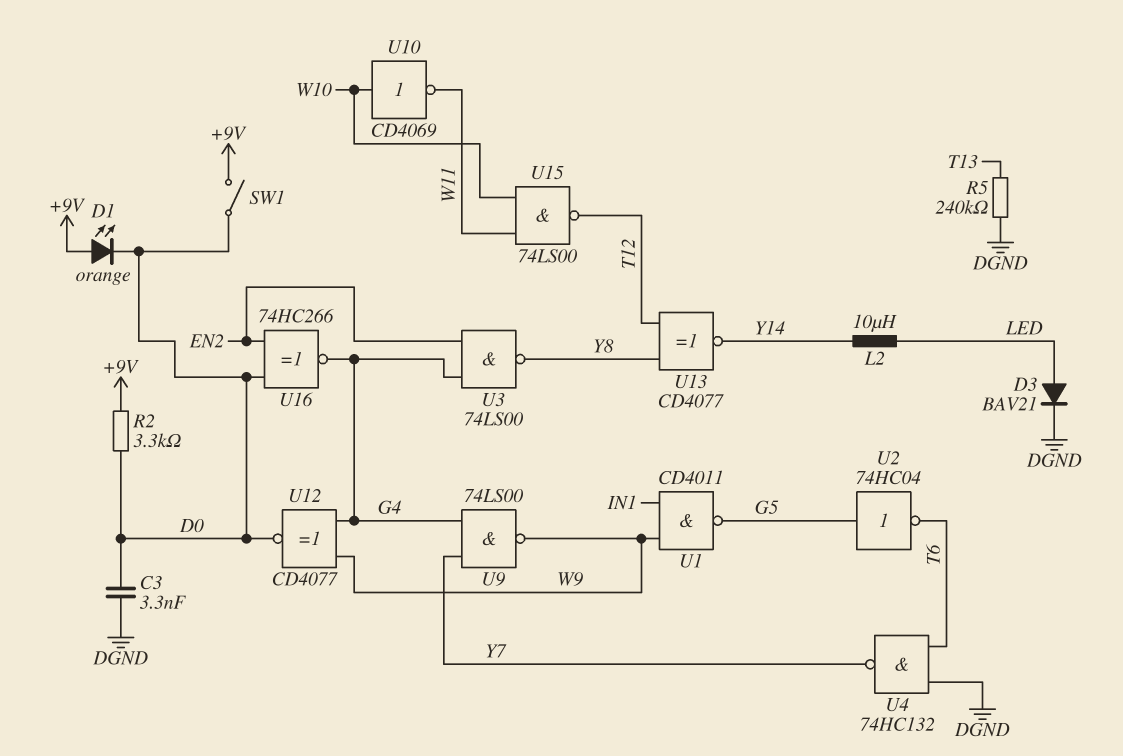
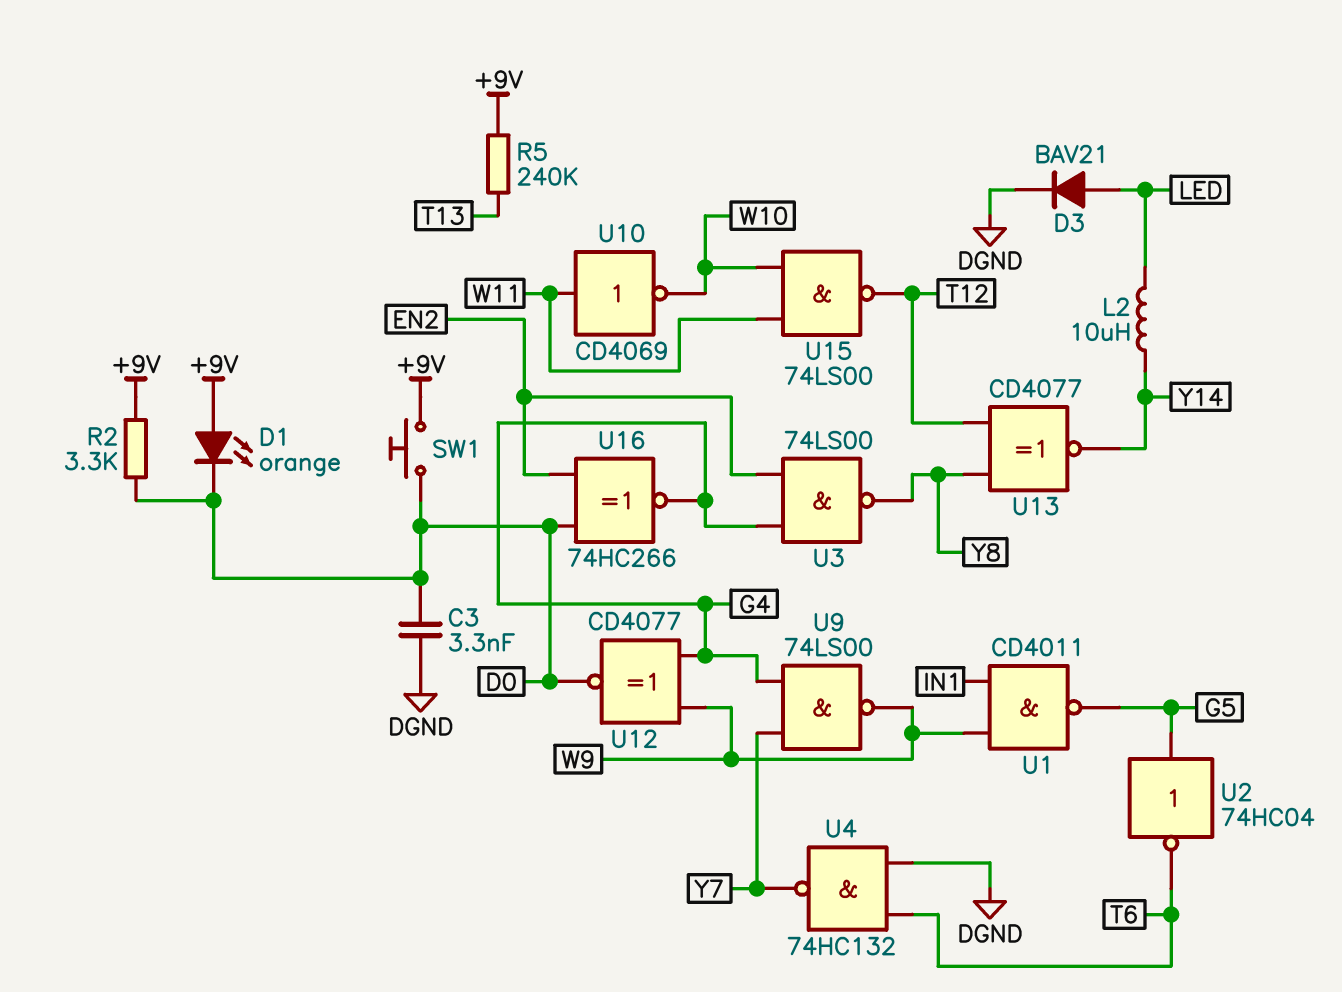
R5: 240k (DGND, T13) -> 240k (+9V, T13)
SW1: switch (+9V, D0) -> button (+9V, D0)
U10: NOT CD4069 (in W10, out W11) -> NOT CD4069 (in W11, out W10)

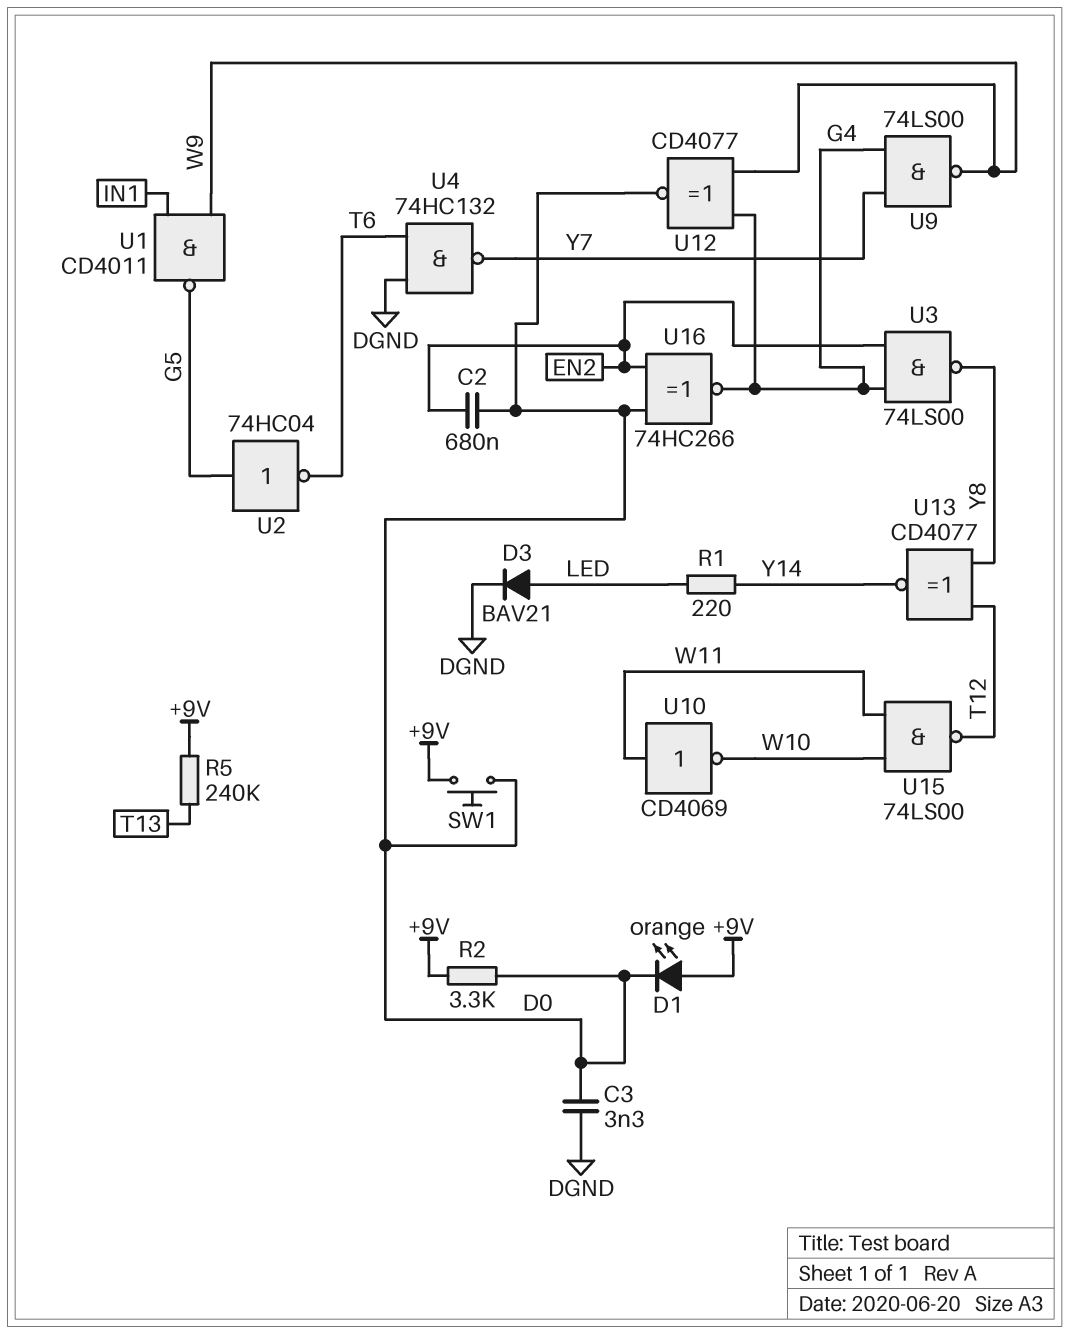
C2: none -> 680nF (D0, EN2)
L2: 10uH (LED, Y14) -> none
R1: none -> 220 (LED, Y14)

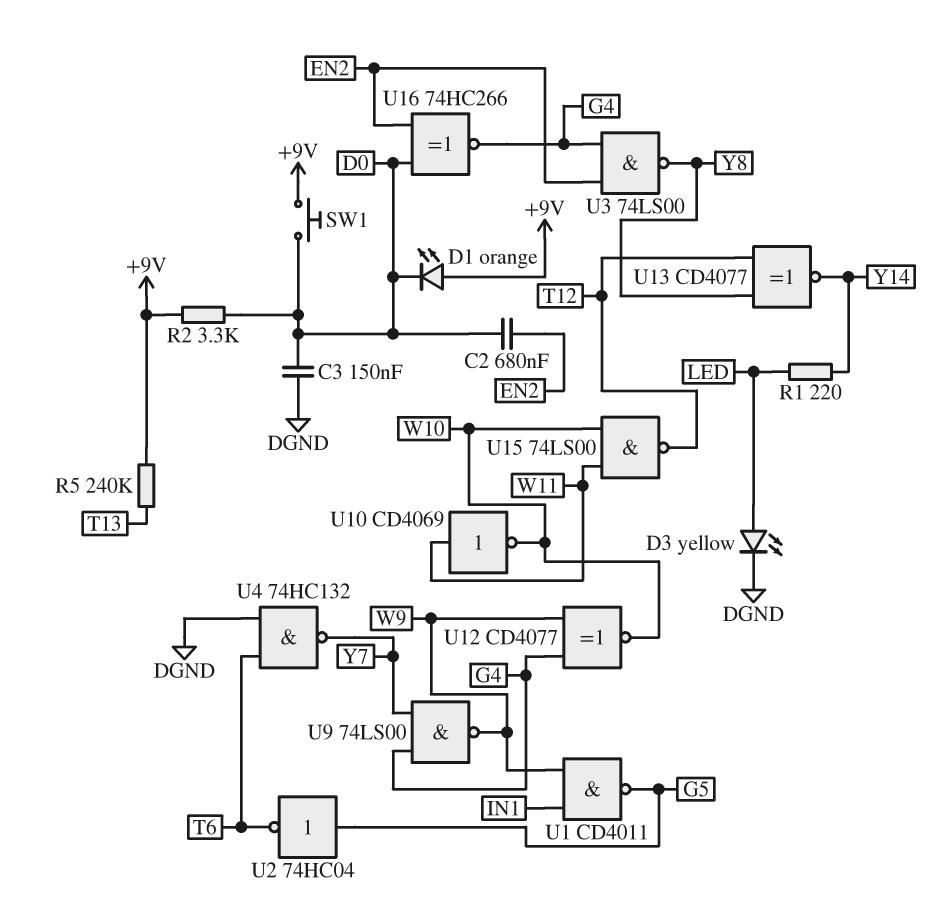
C3: 3.3nF (D0, DGND) -> 150nF (D0, DGND)
D3: diode BAV21 (A LED, K DGND) -> LED yellow (A LED, K DGND)
U12: XNOR CD4077 (in G4, in W9, out D0) -> XNOR CD4077 (in G4, in W9, out W10)

